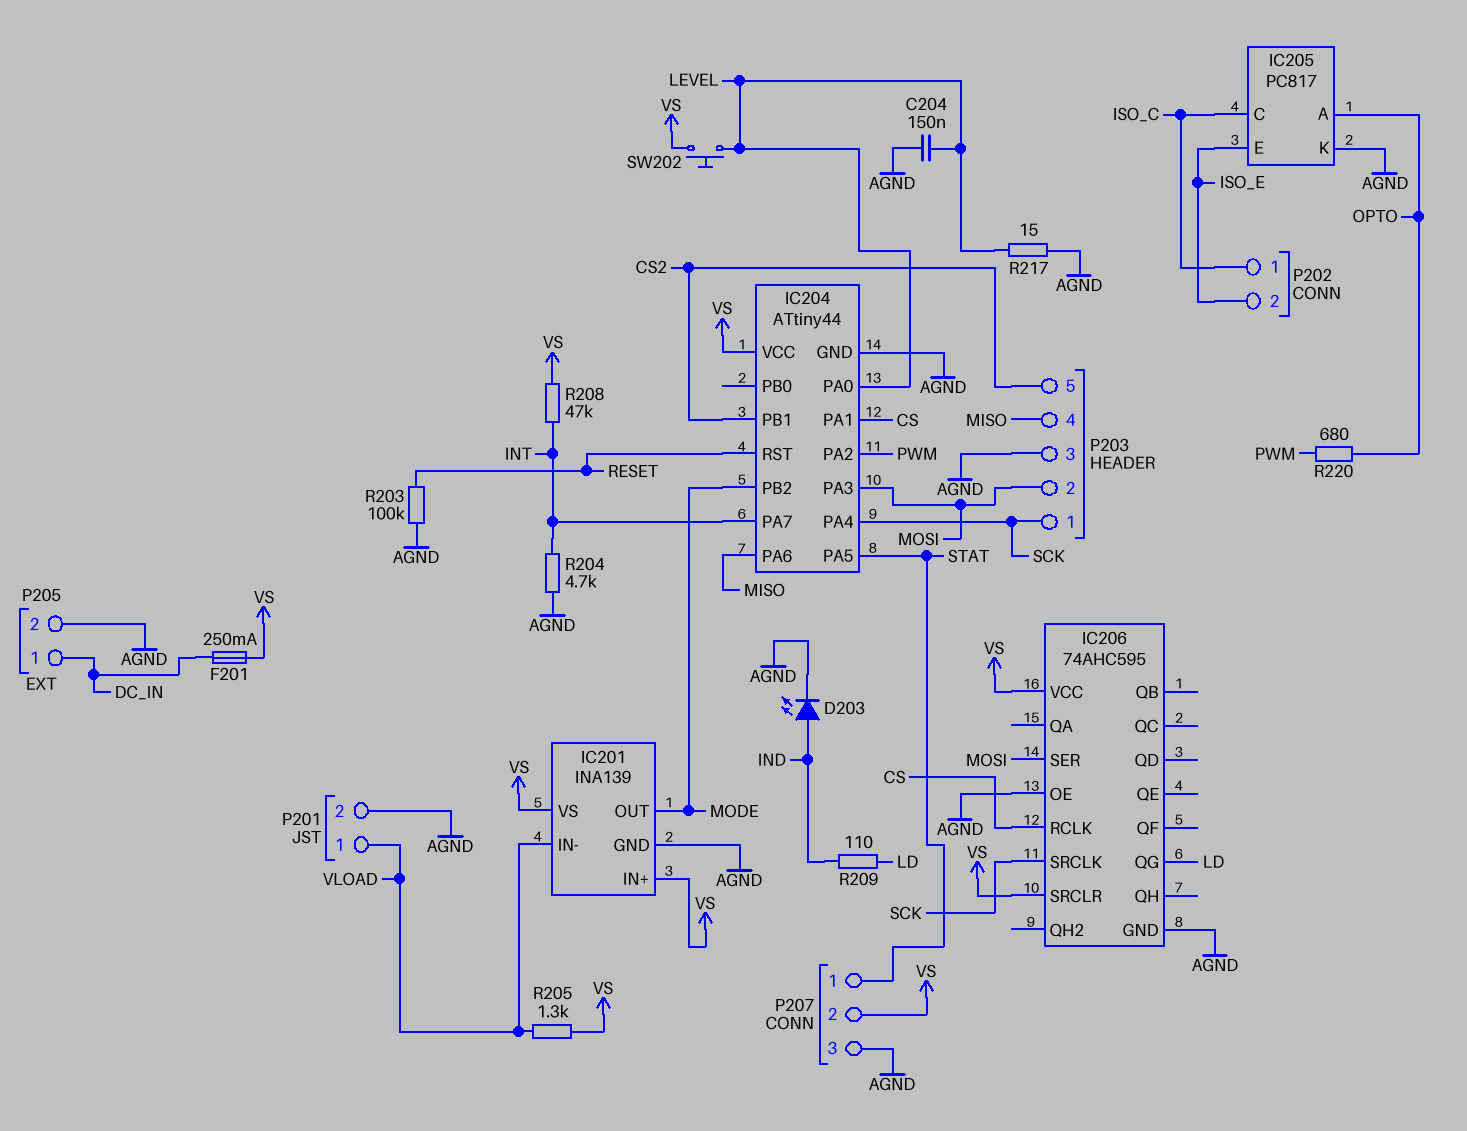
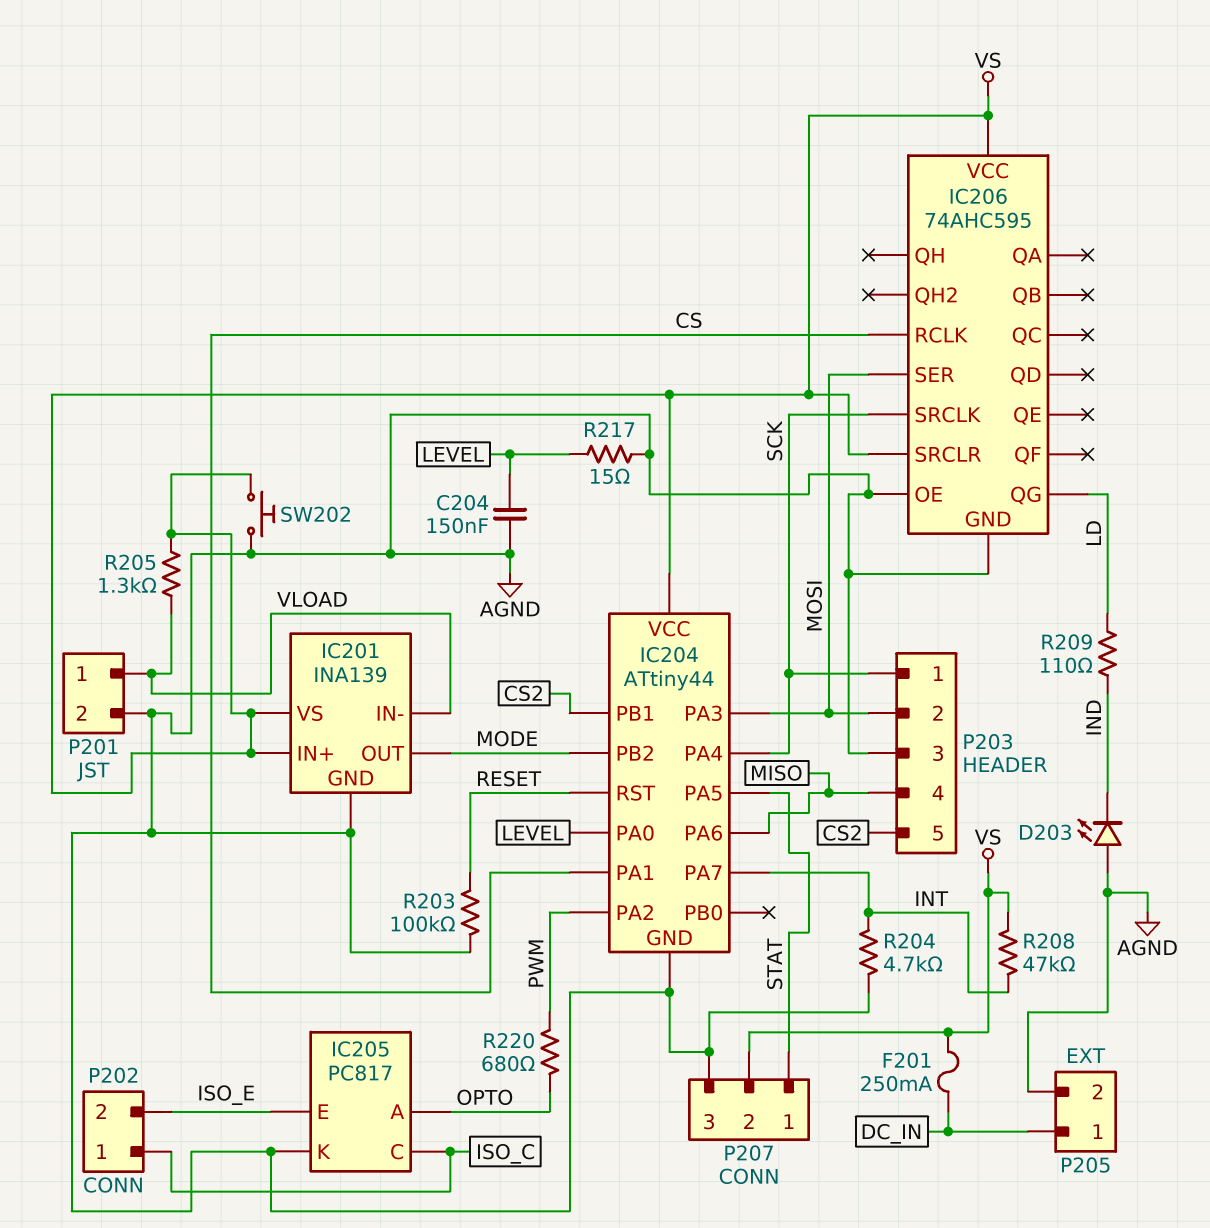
D203: LED (A IND, K AGND) -> LED (A AGND, K IND)
SW202: button (LEVEL, VS) -> button (AGND, VS)

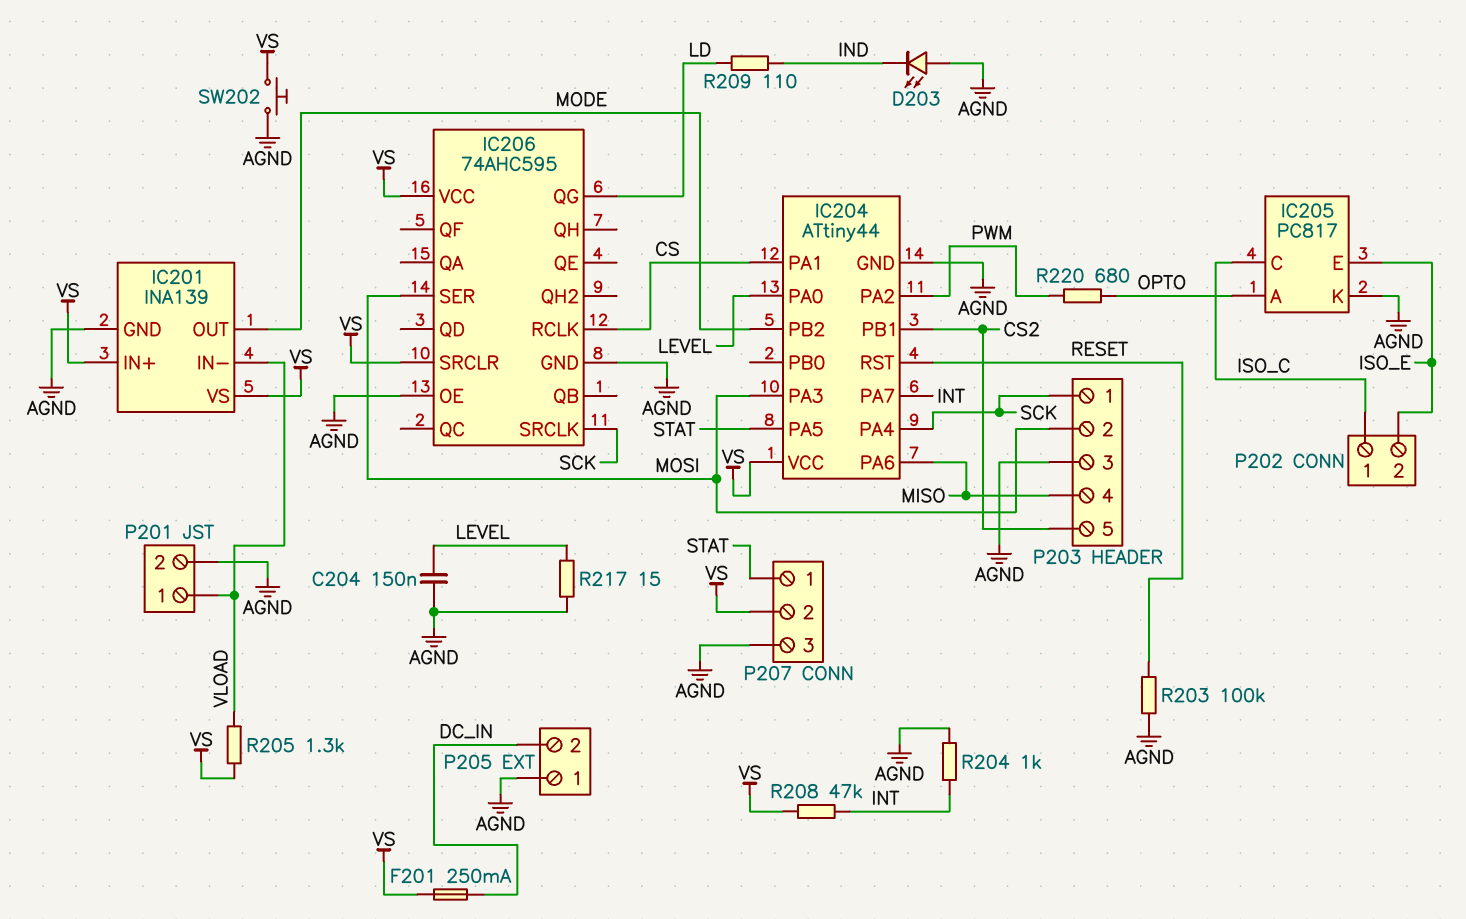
P205 pin 1: DC_IN -> AGND
P205 pin 2: AGND -> DC_IN
R204: 4.7k (AGND, INT) -> 1k (AGND, INT)

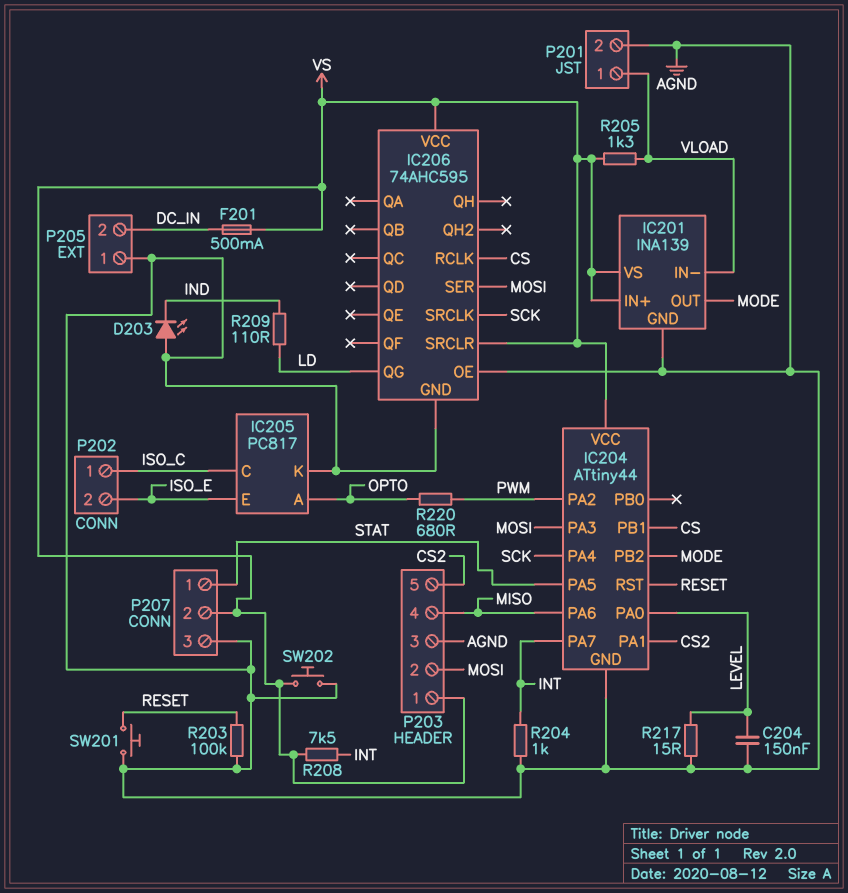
F201: 250mA (DC_IN, VS) -> 500mA (DC_IN, VS)
IC204 pin PA1: CS -> CS2
IC204 pin PB1: CS2 -> CS
P203 pin 1: SCK -> VS
R208: 47k (INT, VS) -> 7.5k (INT, VS)
SW201: none -> button (AGND, RESET)

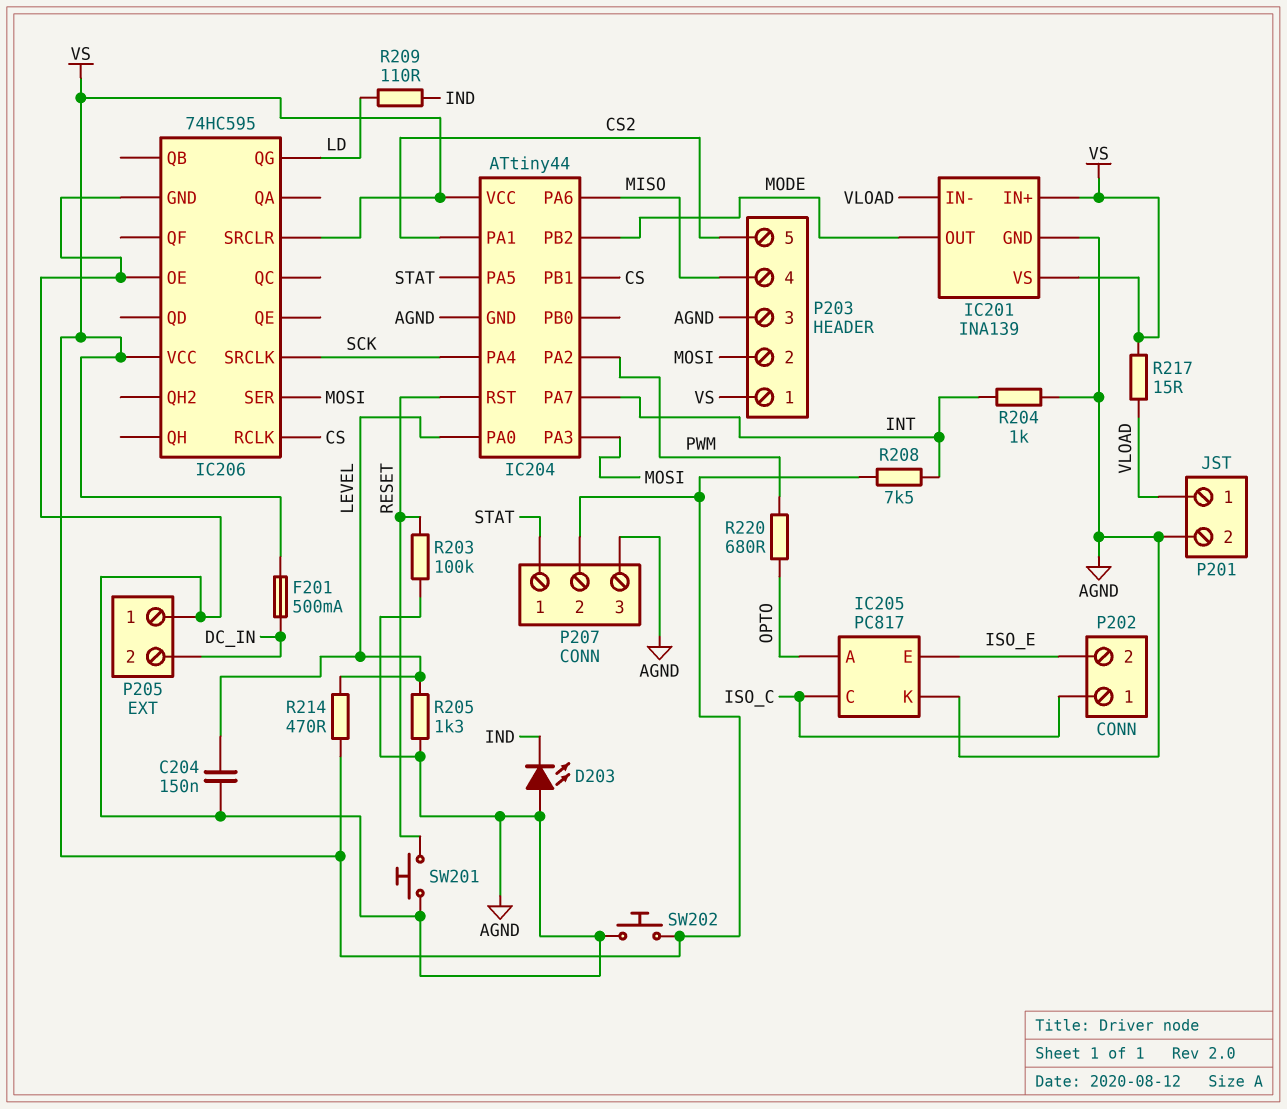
IC206: 74AHC595 -> 74HC595
R205: 1.3k (VLOAD, VS) -> 1.3k (AGND, LEVEL)
R214: none -> 470 (LEVEL, VS)
R217: 15 (AGND, LEVEL) -> 15 (VLOAD, VS)

